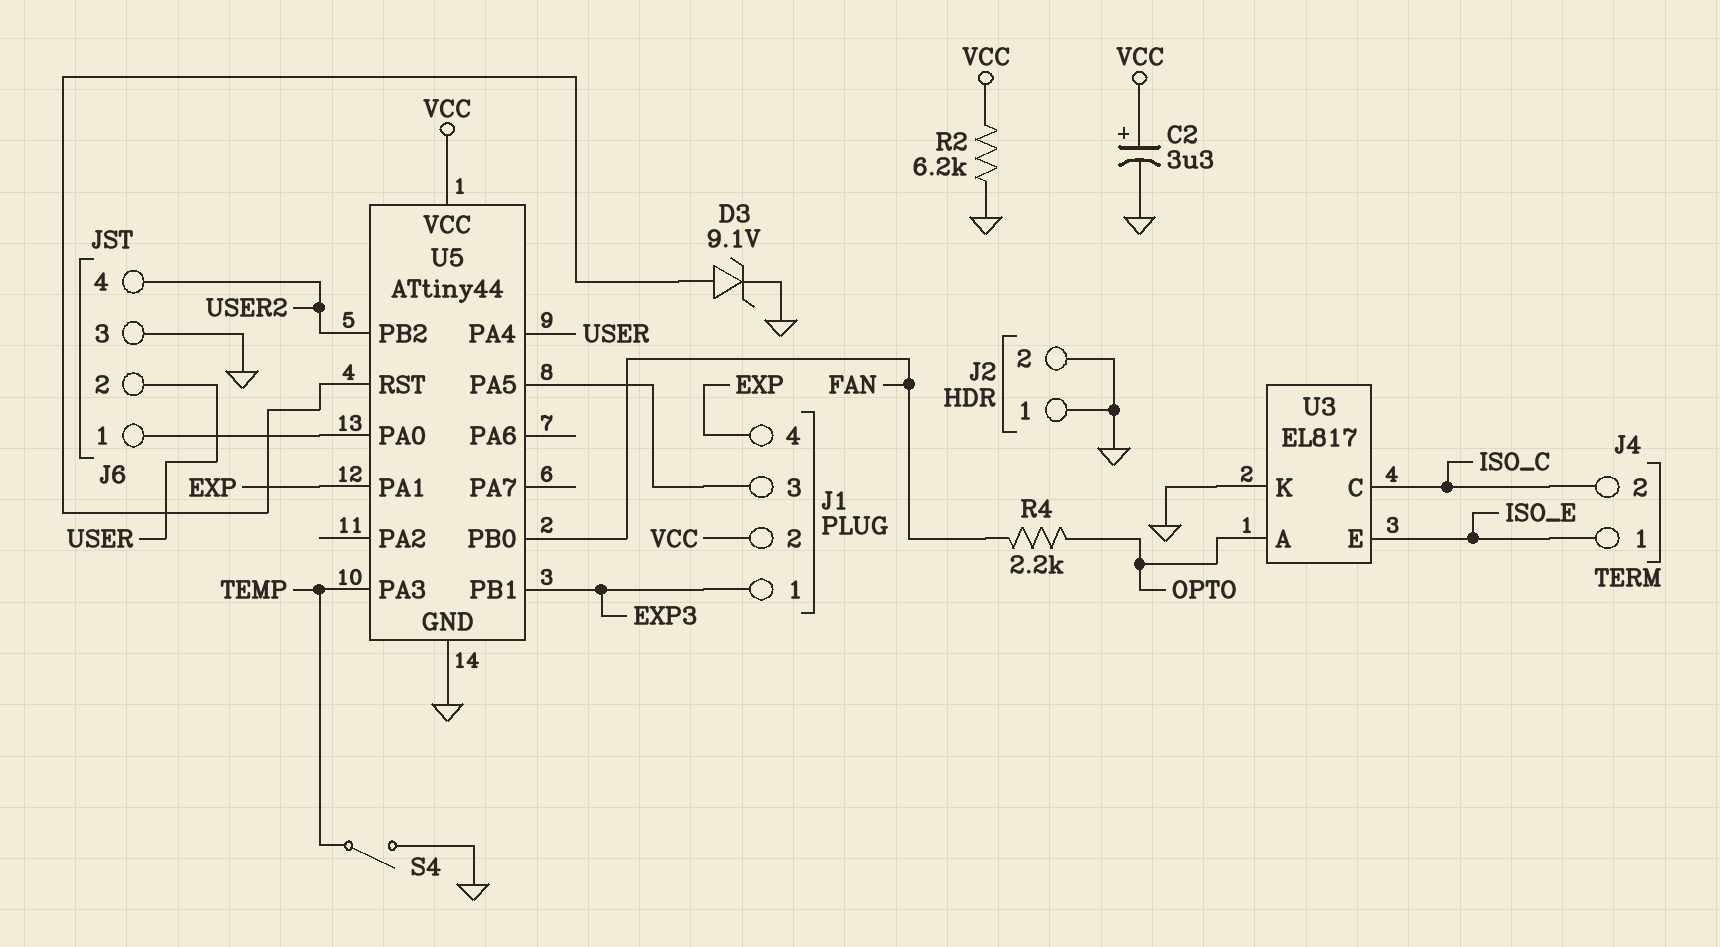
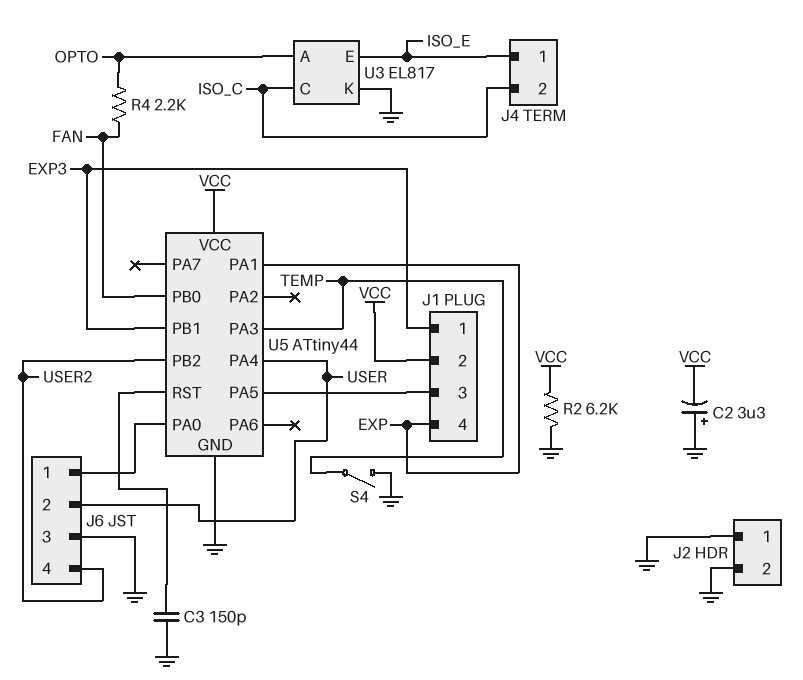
C2: 3.3uF (plus VCC, minus GND) -> 3.3uF (plus GND, minus VCC)
C3: none -> 150pF (GND, U5/RST)
D3: zener 9.1V (A U5/RST, K GND) -> none

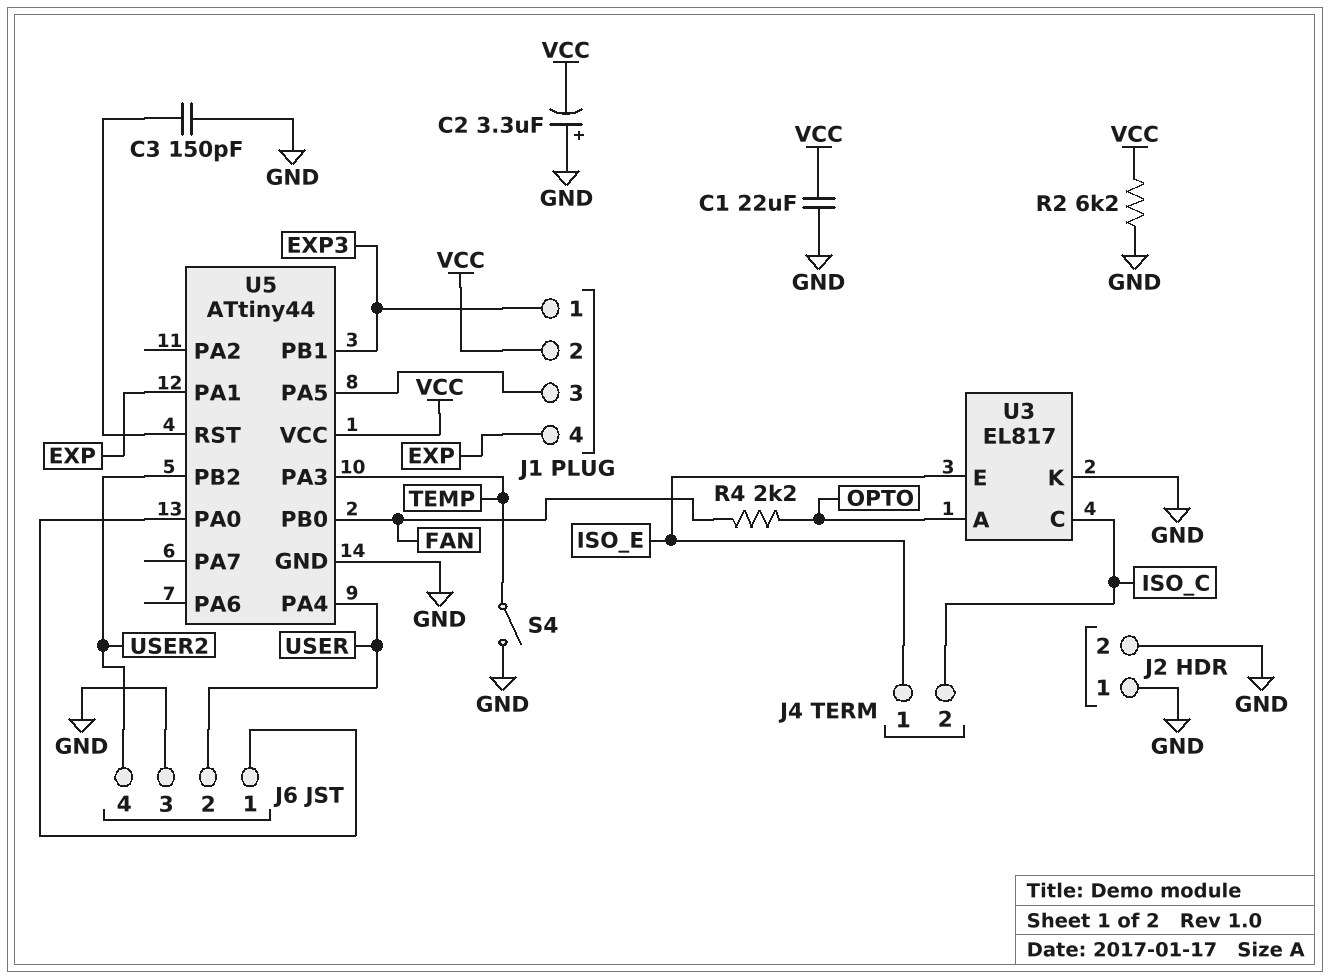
C1: none -> 22uF (GND, VCC)

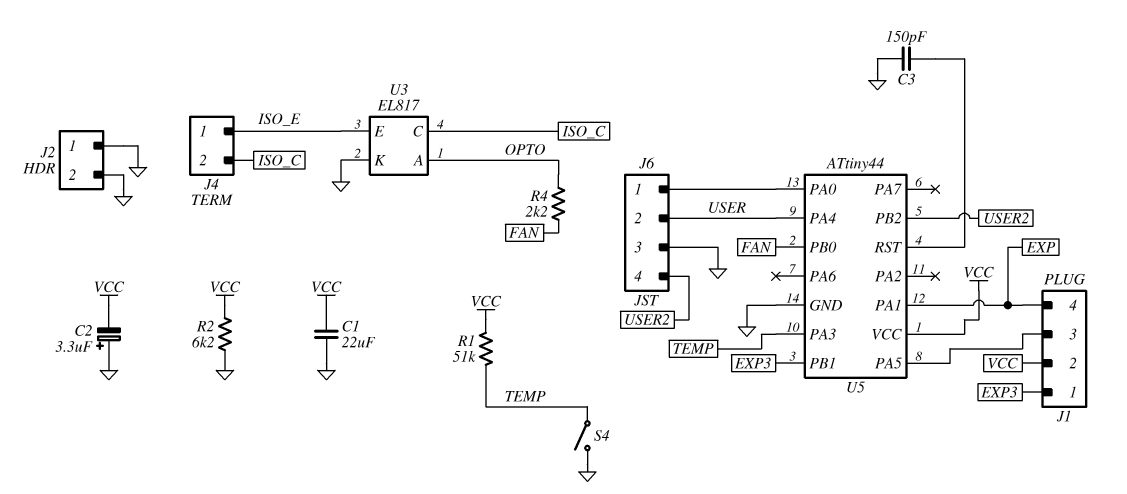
R1: none -> 51k (TEMP, VCC)

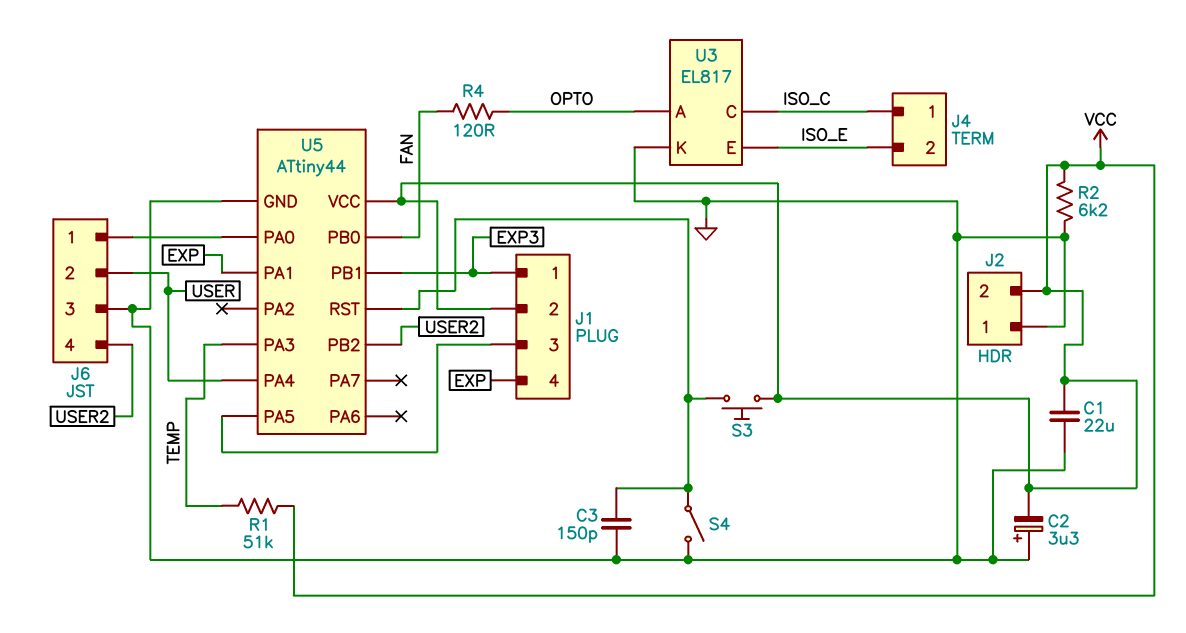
J2 pin 2: GND -> VCC
J4 pin 1: ISO_E -> ISO_C
J4 pin 2: ISO_C -> ISO_E
R4: 2.2k (FAN, OPTO) -> 120 (FAN, OPTO)
S3: none -> button (U5/RST, VCC)
S4: switch (GND, TEMP) -> switch (GND, U5/RST)

